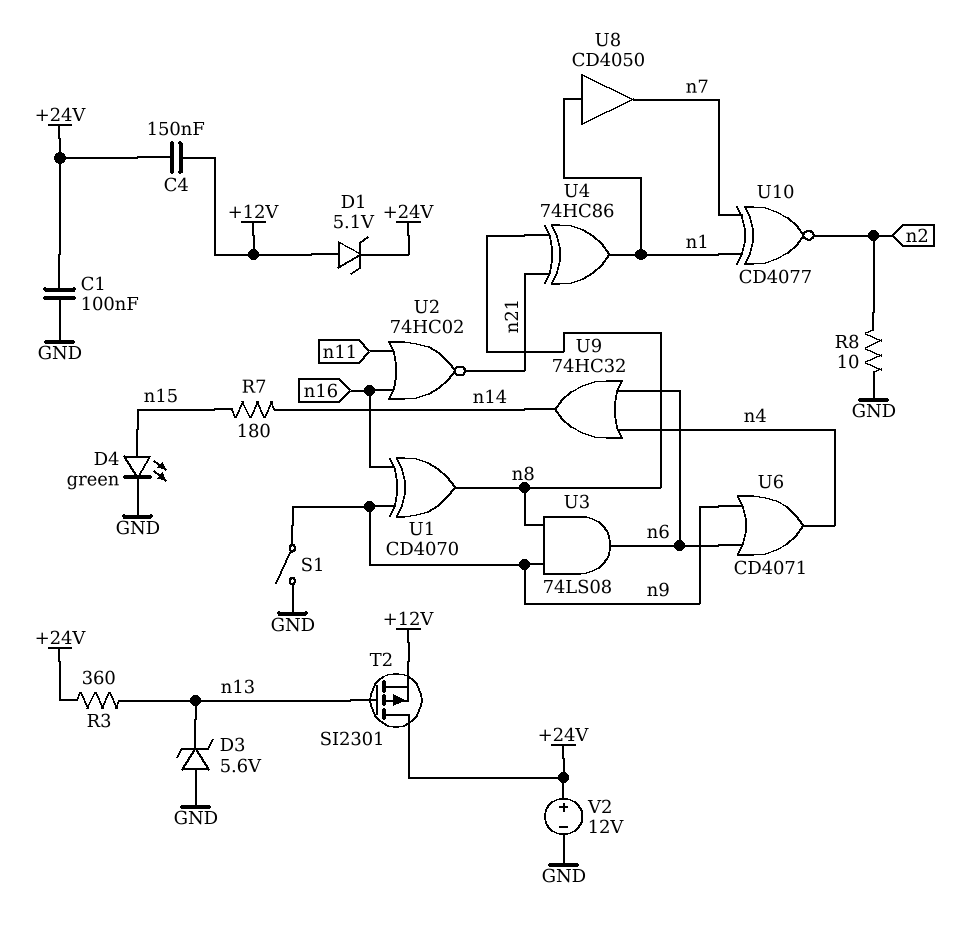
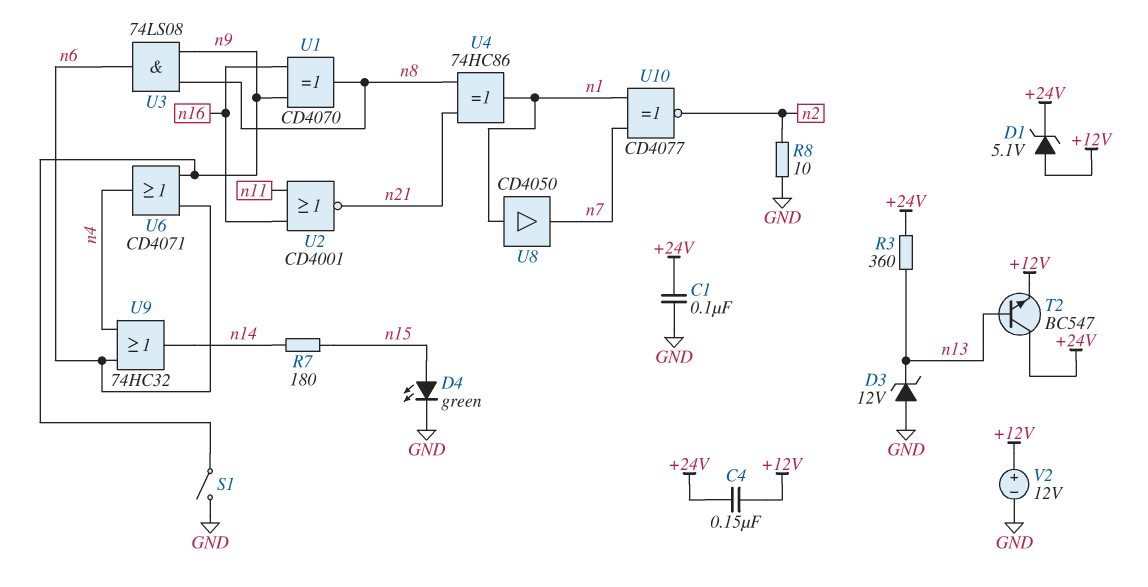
D3: zener 5.6V (A GND, K n13) -> zener 12V (A GND, K n13)
T2: PMOS SI2301 (G n13, D +24V, S +12V) -> NPN BC547 (B n13, C +24V, E +12V)
U2: NOR 74HC02 (in n11, in n16, out n21) -> NOR CD4001 (in n11, in n16, out n21)
V2: 12V (plus +24V, minus GND) -> 12V (plus +12V, minus GND)

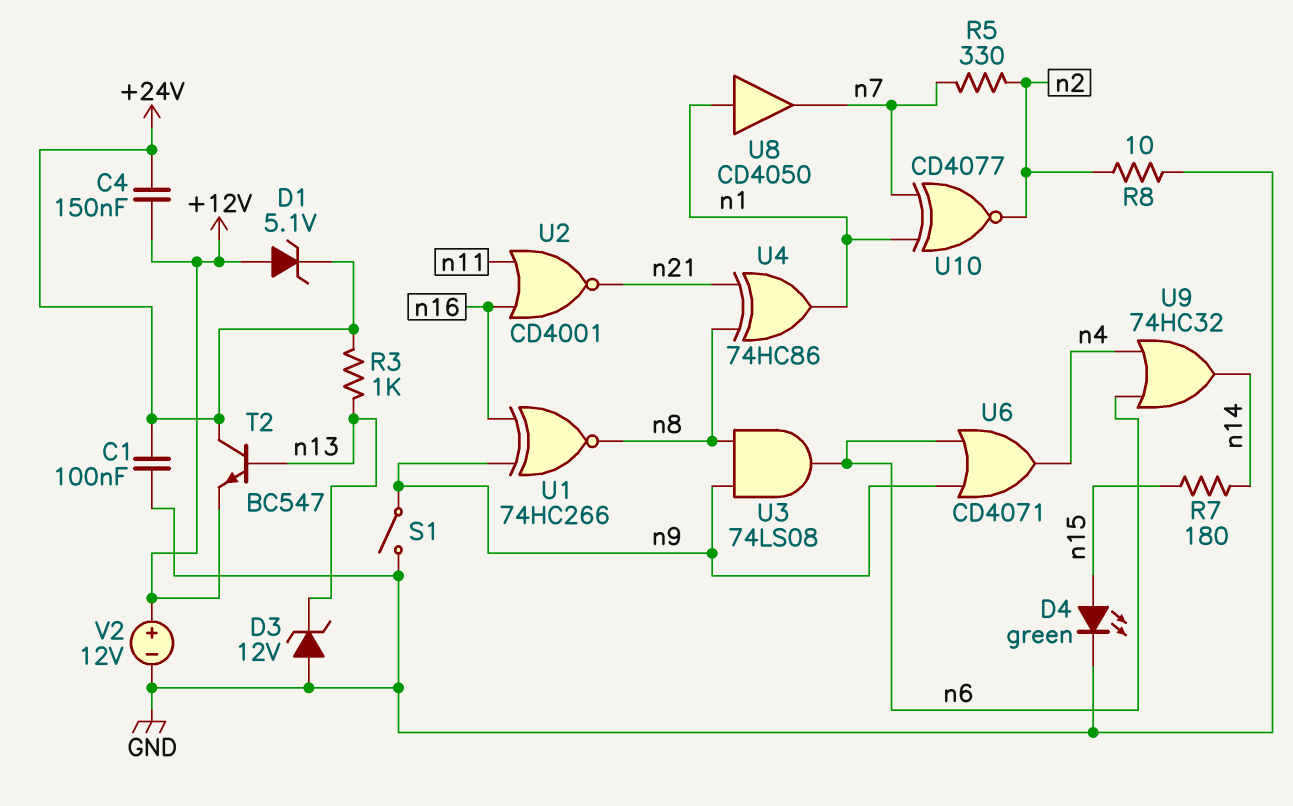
R3: 360 (+24V, n13) -> 1k (+24V, n13)
R5: none -> 330 (n2, n7)
U1: XOR CD4070 (in n9, in n16, out n8) -> XNOR 74HC266 (in n9, in n16, out n8)

